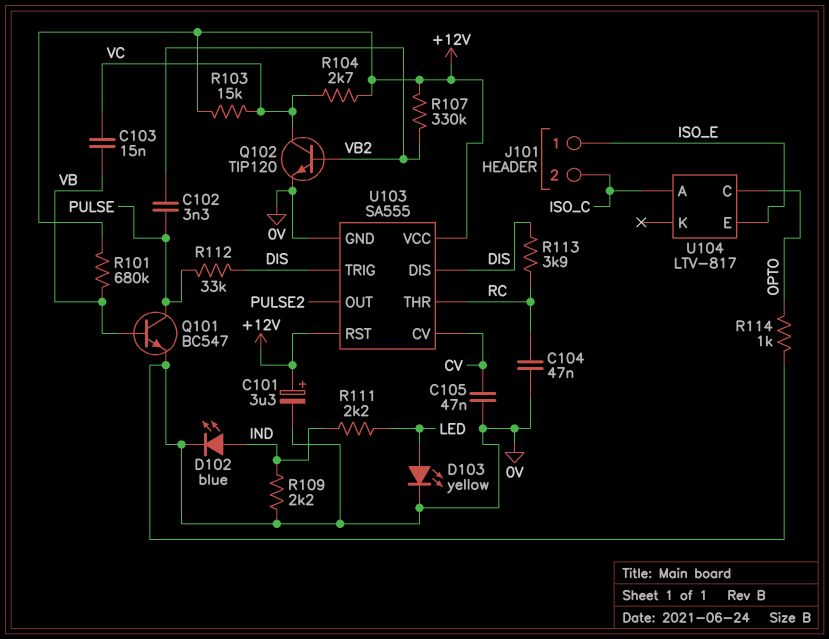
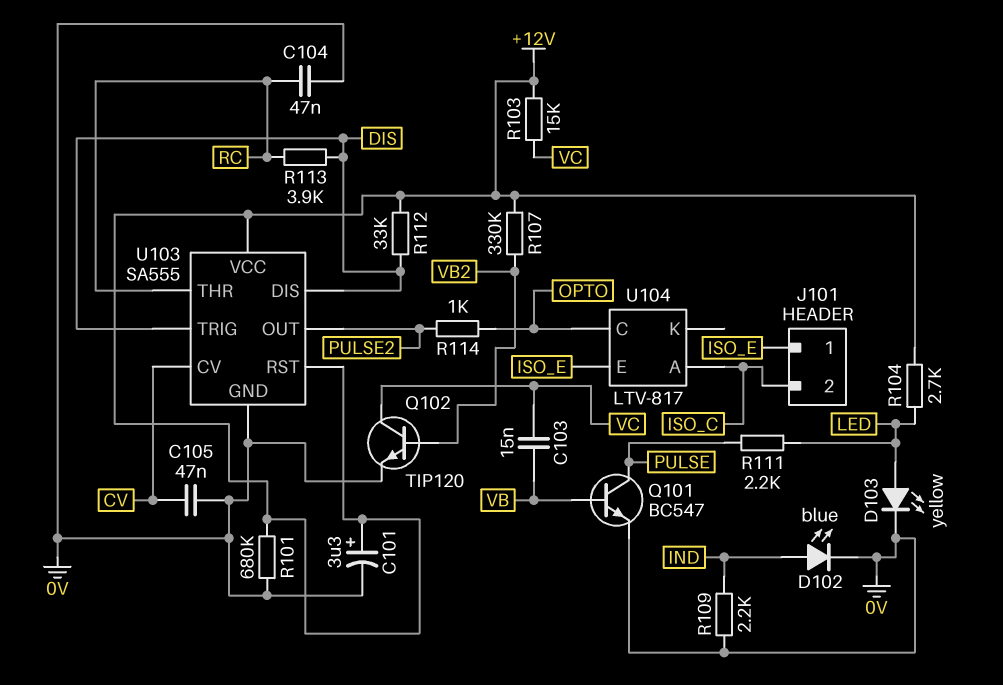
C102: 3.3nF (PULSE, VB2) -> none
R101: 680k (+12V, VB) -> 680k (+12V, 0V)
R104: 2.7k (+12V, VC) -> 2.7k (+12V, LED)
R111: 2.2k (IND, LED) -> 2.2k (LED, PULSE)
R112: 33k (DIS, PULSE) -> 33k (+12V, DIS)
R114: 1k (0V, OPTO) -> 1k (OPTO, PULSE2)

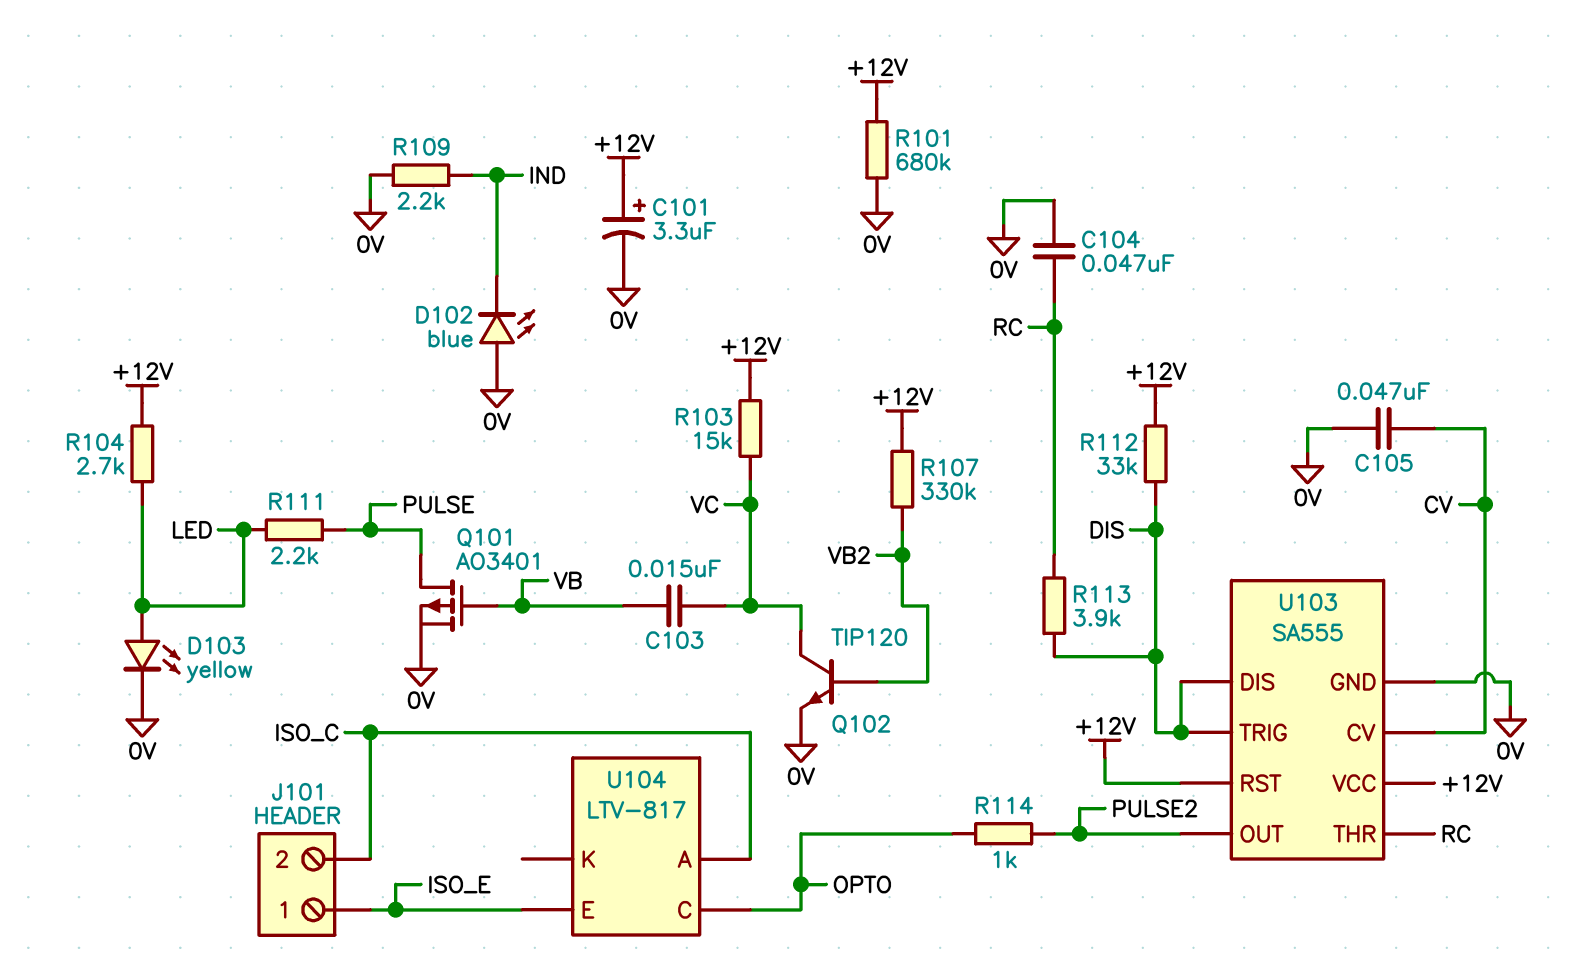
D102: LED blue (A IND, K 0V) -> LED blue (A 0V, K IND)
Q101: NPN BC547 (B VB, C PULSE, E 0V) -> PMOS AO3401 (G VB, D PULSE, S 0V)

